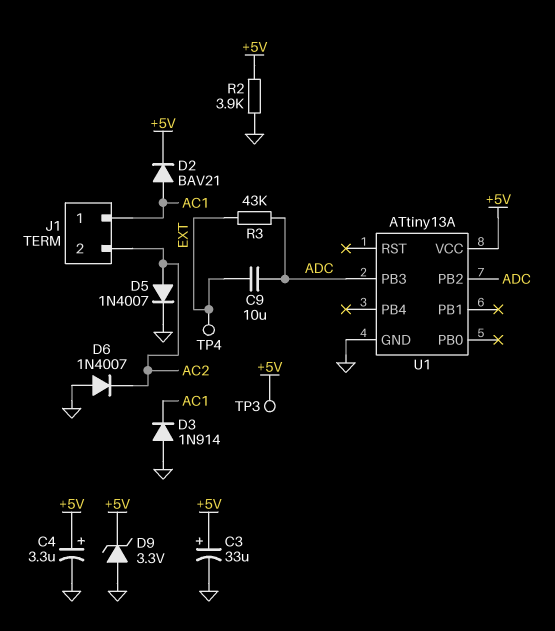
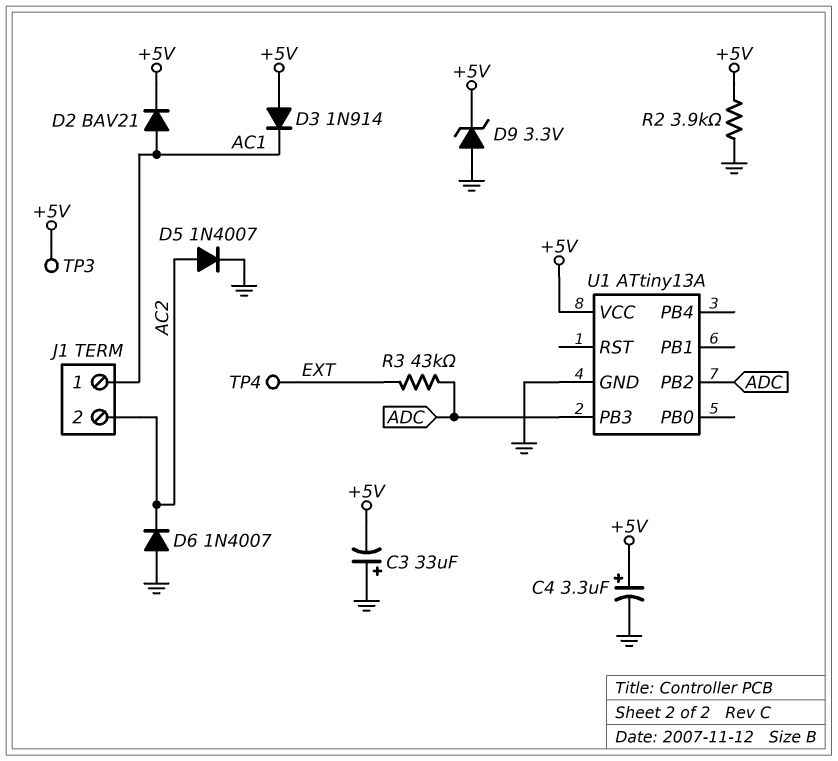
C3: 33uF (plus +5V, minus GND) -> 33uF (plus GND, minus +5V)
C9: 10uF (ADC, EXT) -> none
D3: diode 1N914 (A GND, K AC1) -> diode 1N914 (A +5V, K AC1)

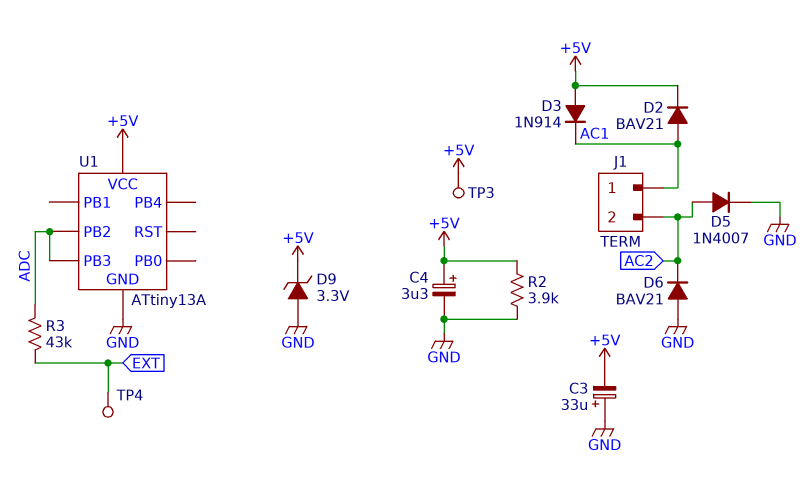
D6: diode 1N4007 (A GND, K AC2) -> diode BAV21 (A GND, K AC2)

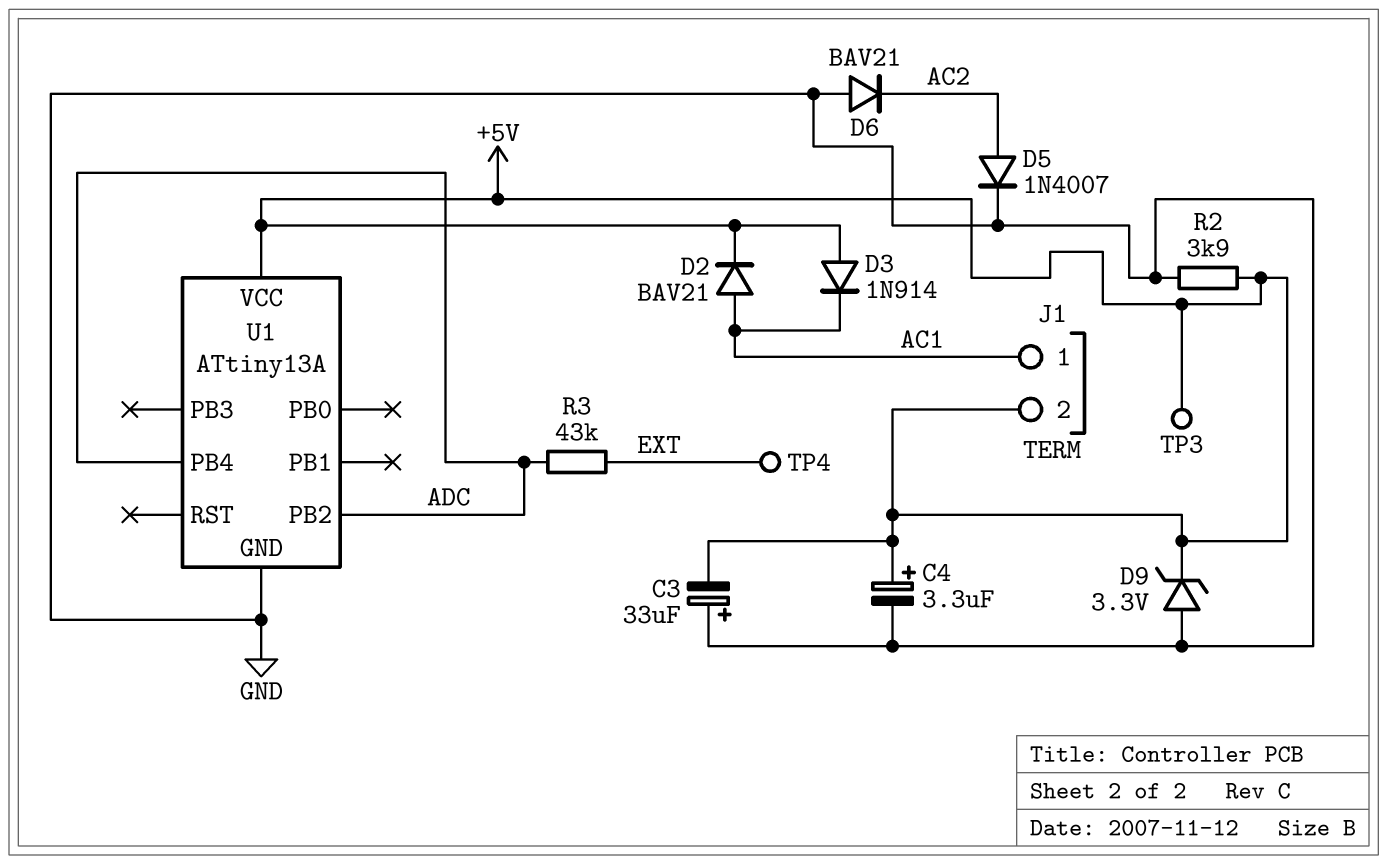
J1 pin 2: AC2 -> +5V
U1 pin PB3: ADC -> none
U1 pin PB4: none -> ADC

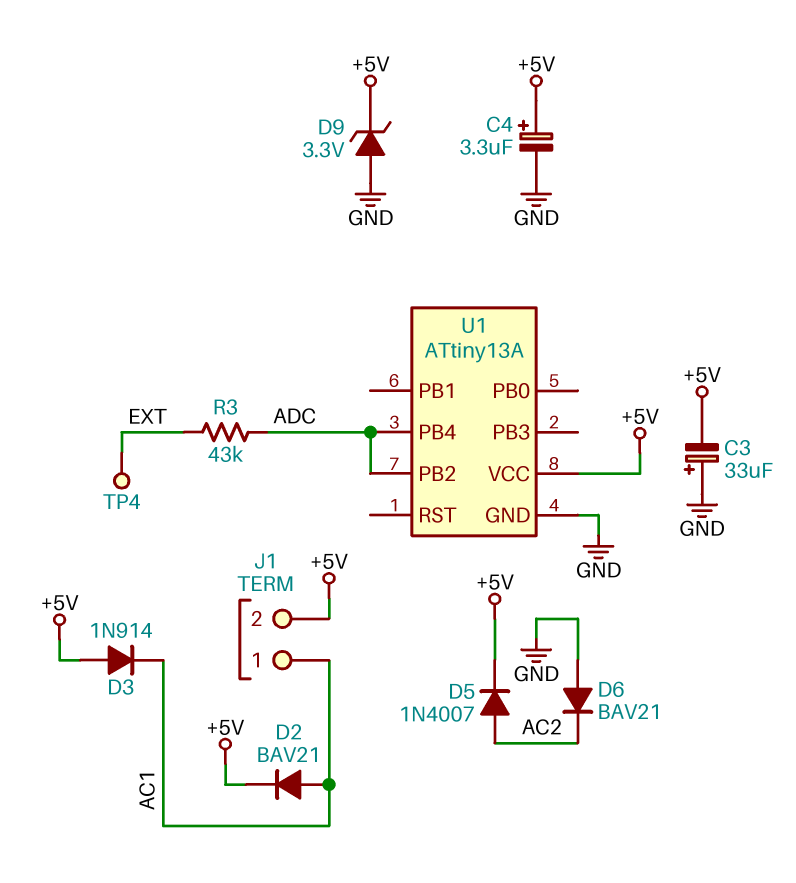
D5: diode 1N4007 (A AC2, K GND) -> diode 1N4007 (A AC2, K +5V)
R2: 3.9k (+5V, GND) -> none
TP3: test point (+5V) -> none

